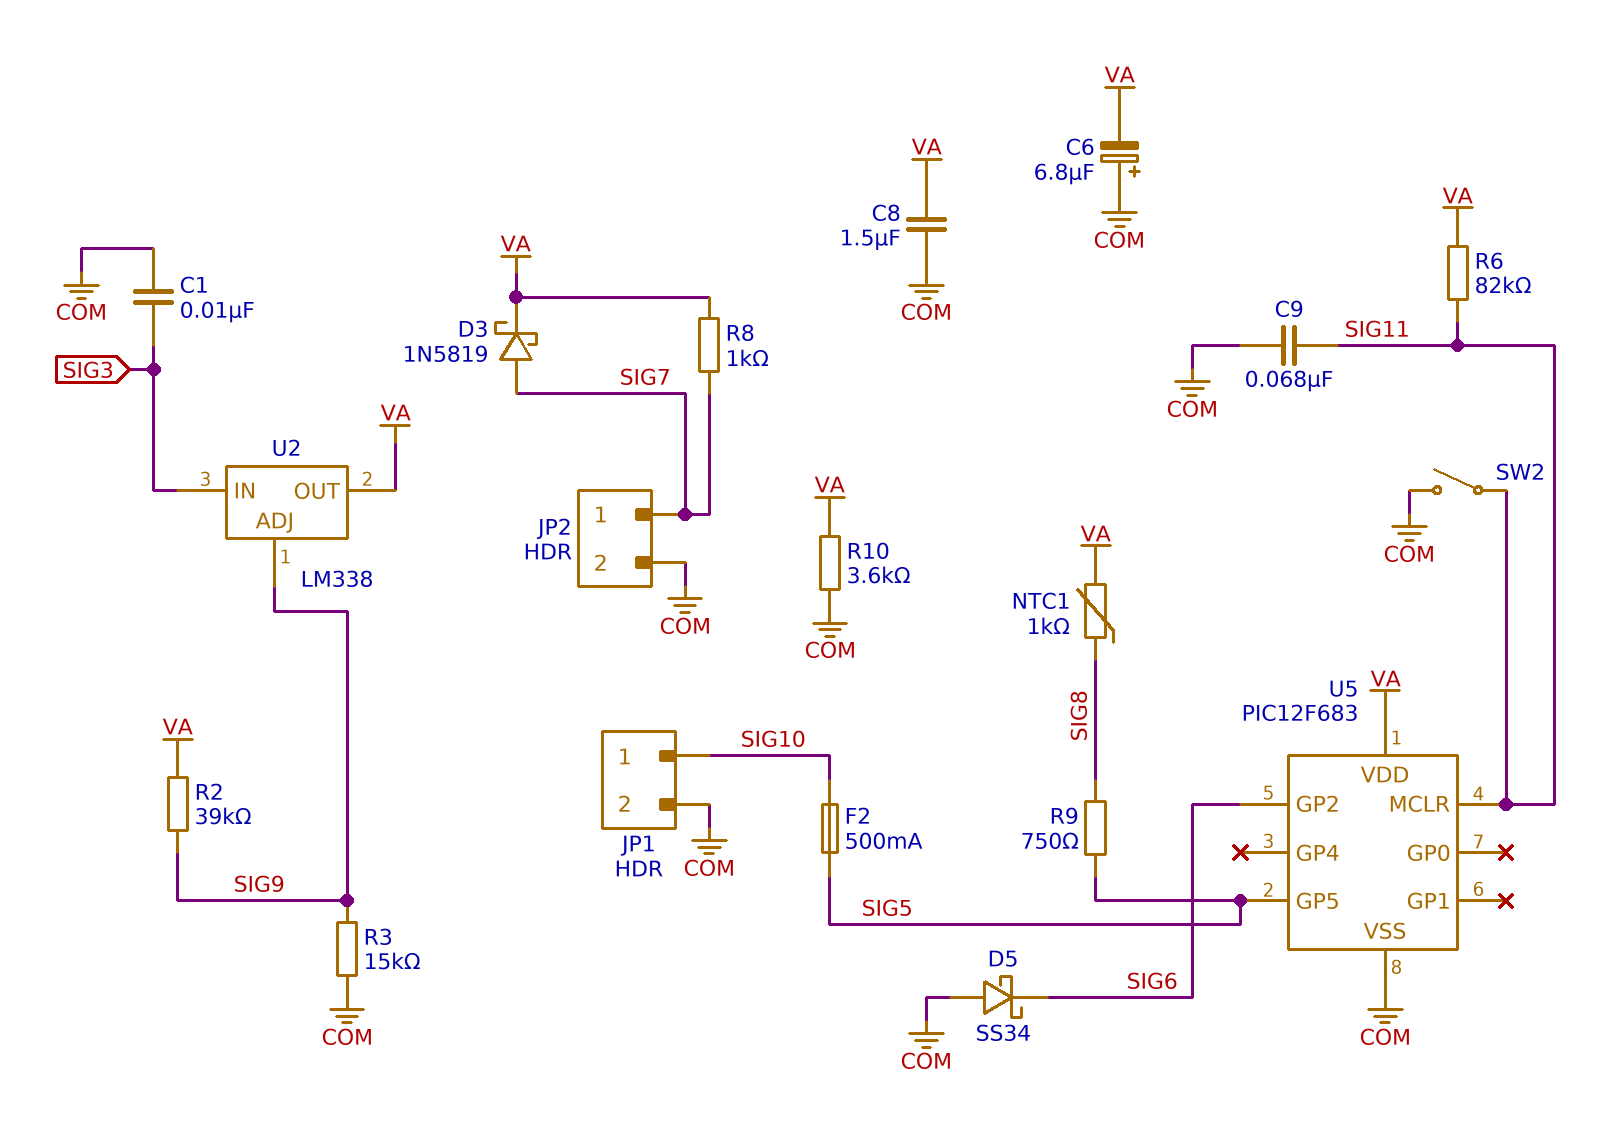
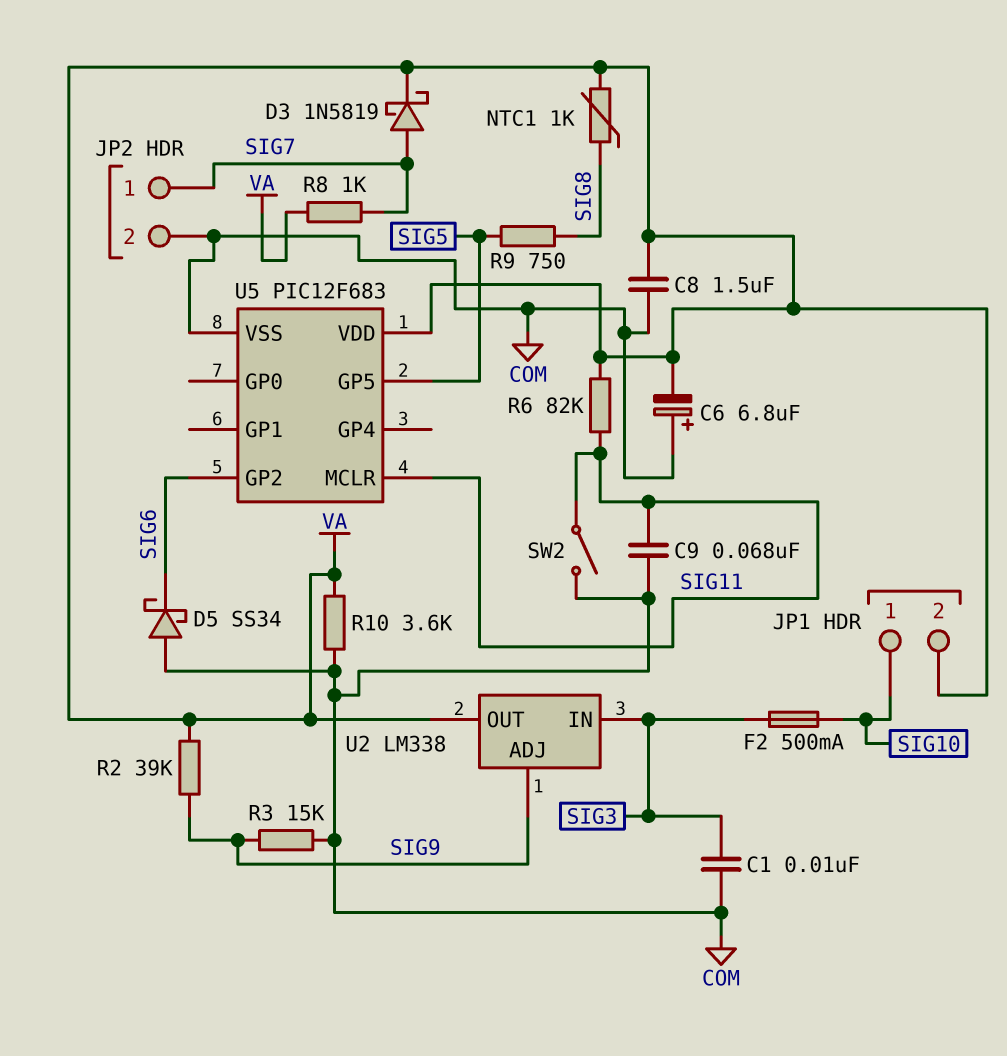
F2: 500mA (SIG5, SIG10) -> 500mA (SIG3, SIG10)
JP1 pin 2: COM -> VA

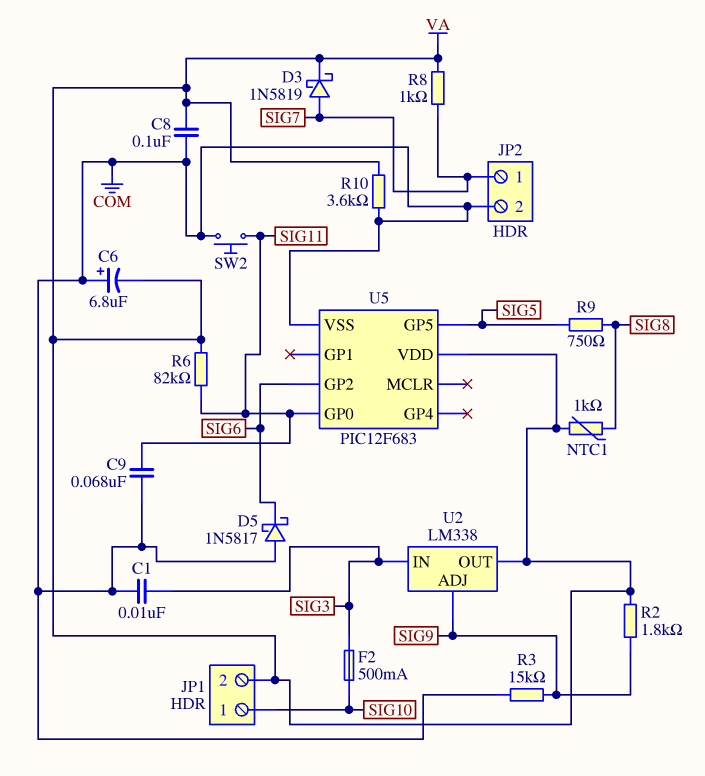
C8: 1.5uF (COM, VA) -> 100nF (COM, VA)
D5: schottky SS34 (A COM, K SIG6) -> schottky 1N5817 (A COM, K SIG6)
R2: 39k (SIG9, VA) -> 1.8k (SIG9, VA)
SW2: switch (COM, SIG11) -> button (COM, SIG11)
U5 pin GP0: none -> SIG11
U5 pin MCLR: SIG11 -> none

